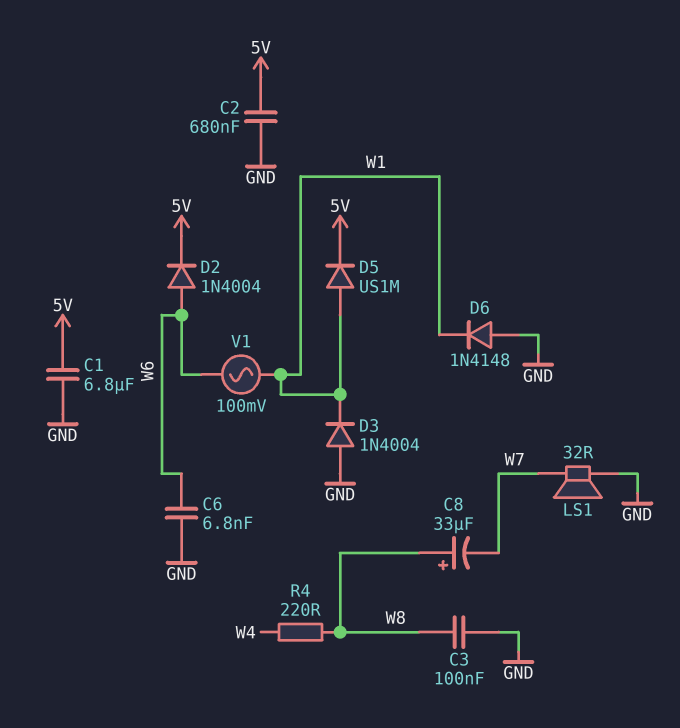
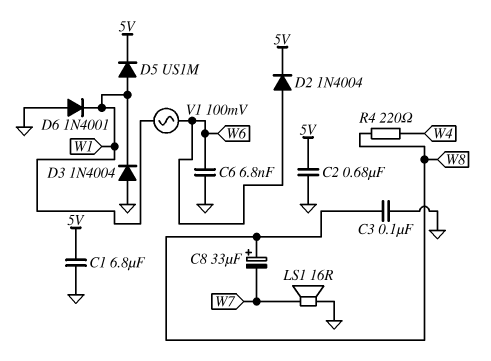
D6: diode 1N4148 (A GND, K W1) -> diode 1N4001 (A GND, K W1)
LS1: speaker 32R (GND, W7) -> speaker 16R (GND, W7)

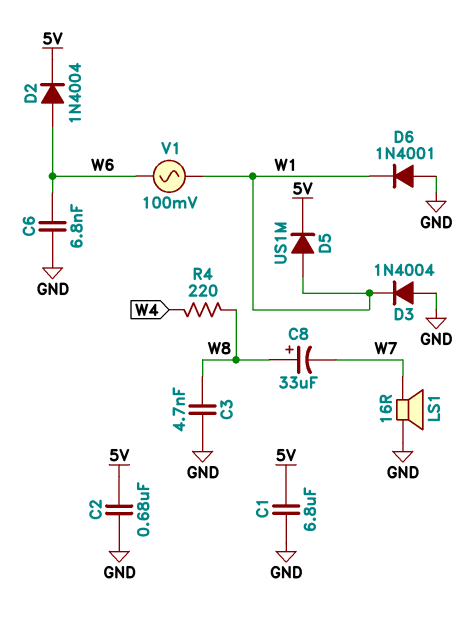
C3: 100nF (GND, W8) -> 4.7nF (GND, W8)

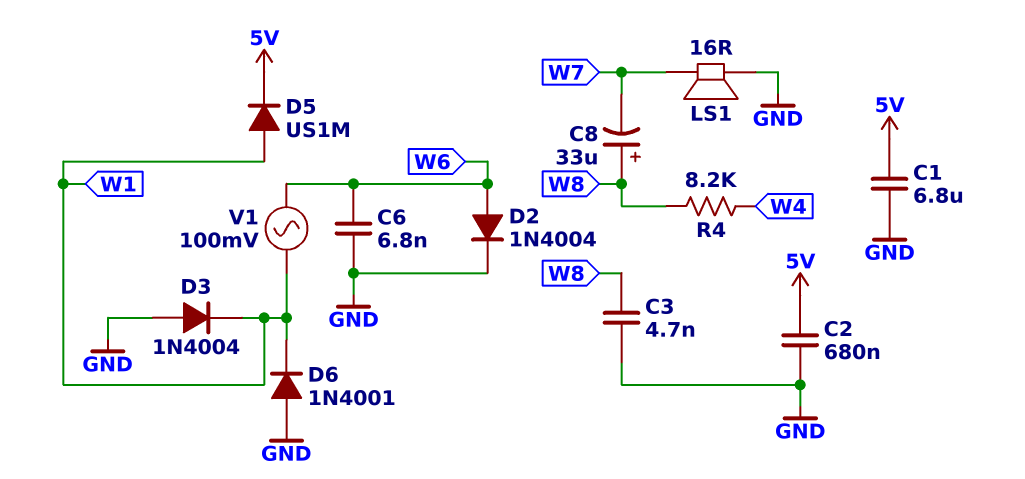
D2: diode 1N4004 (A W6, K 5V) -> diode 1N4004 (A W6, K GND)
R4: 220 (W4, W8) -> 8.2k (W4, W8)

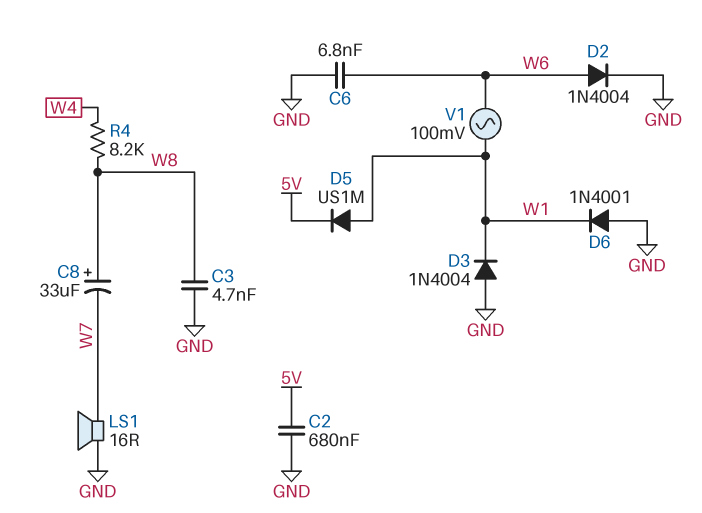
C1: 6.8uF (5V, GND) -> none

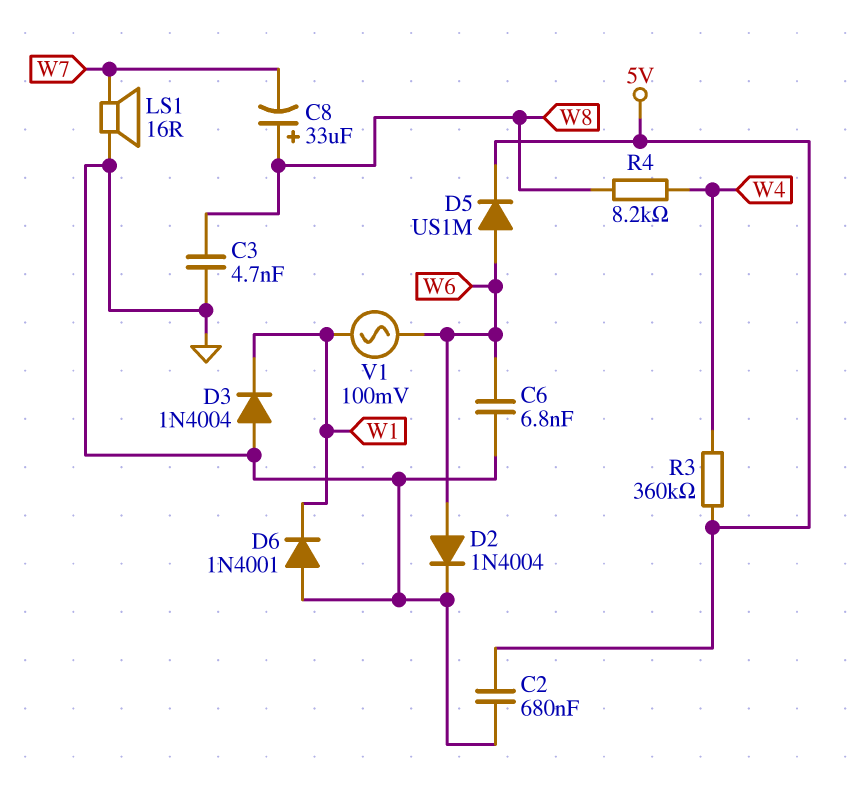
D5: diode US1M (A W1, K 5V) -> diode US1M (A W6, K 5V)
R3: none -> 360k (5V, W4)

